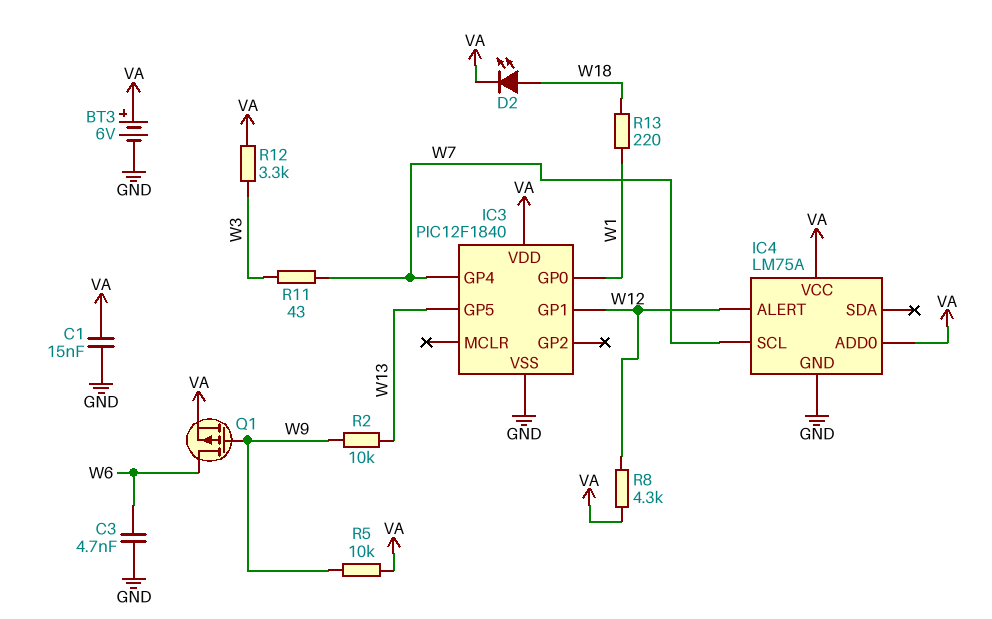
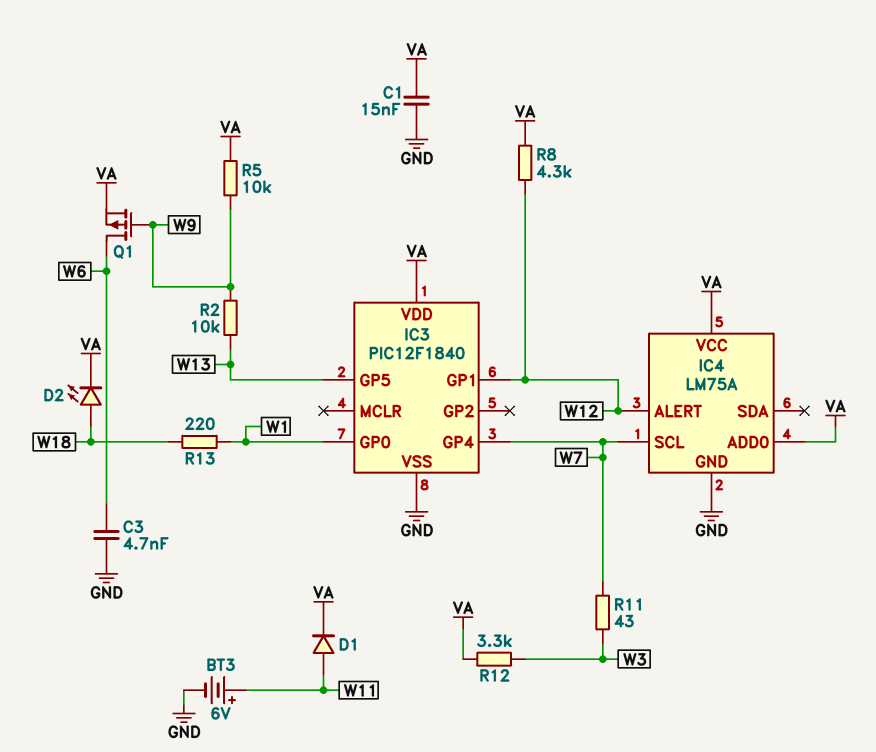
BT3: 6V (plus VA, minus GND) -> 6V (plus W11, minus GND)
D1: none -> diode (A W11, K VA)

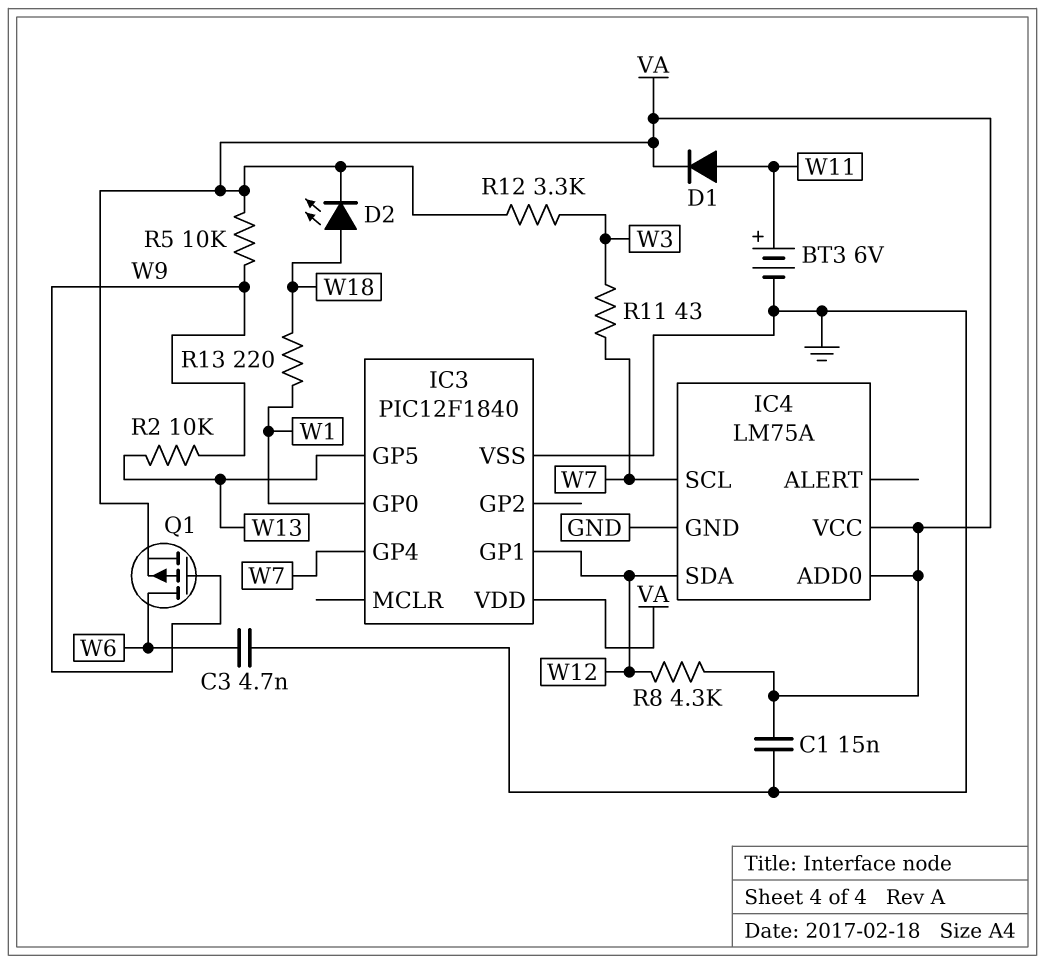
IC4 pin ALERT: W12 -> none
IC4 pin SDA: none -> W12

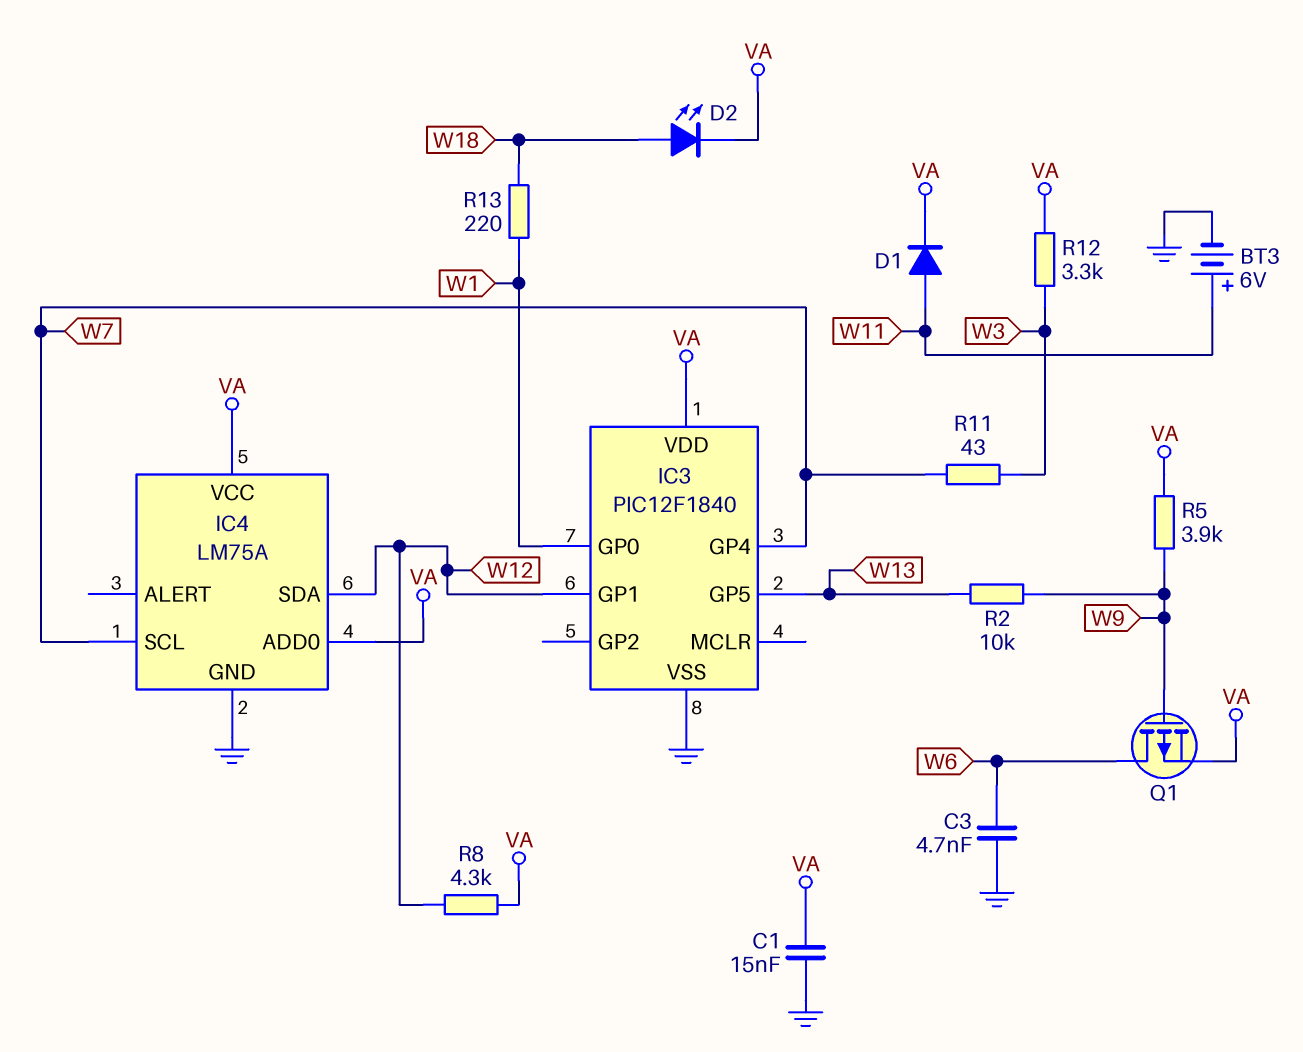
R5: 10k (VA, W9) -> 3.9k (VA, W9)

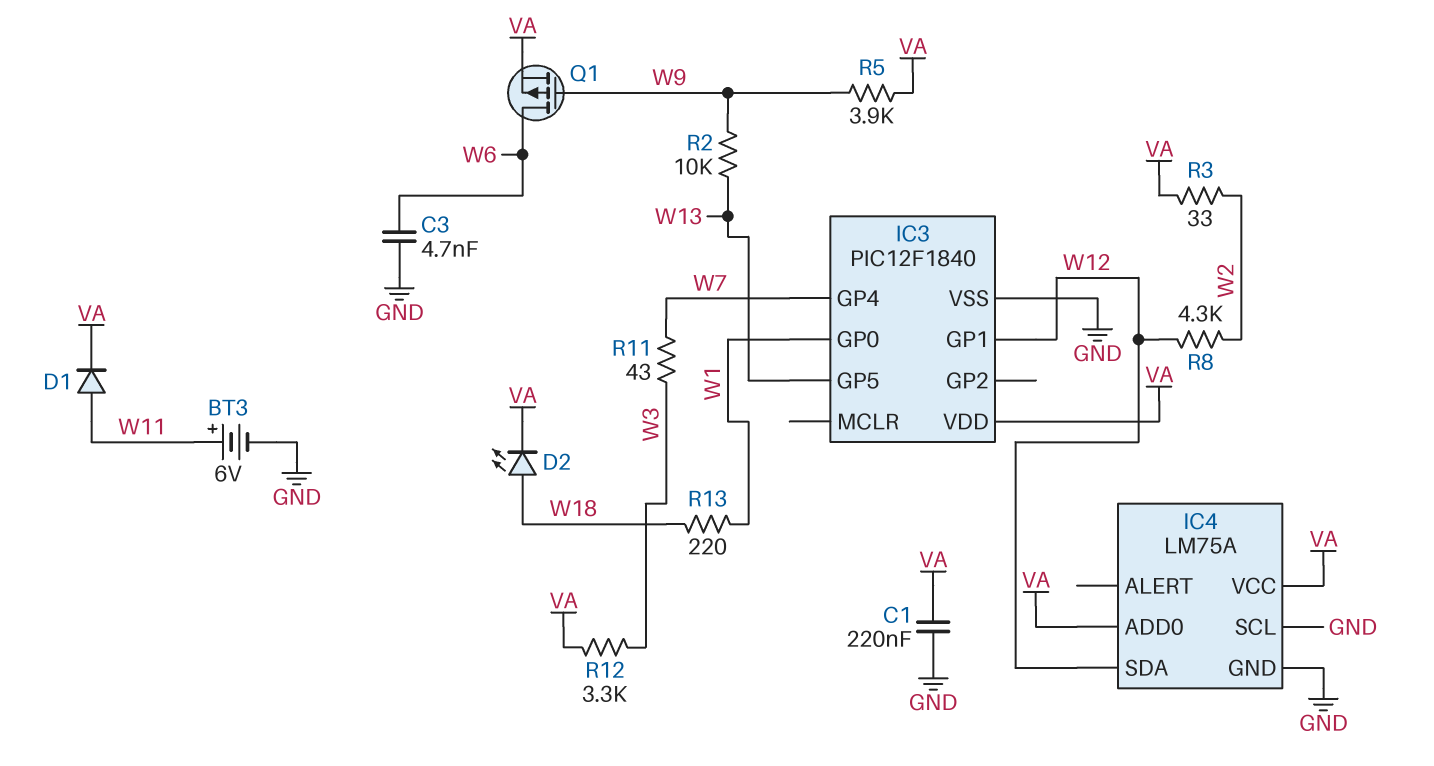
C1: 15nF (GND, VA) -> 220nF (GND, VA)
IC4 pin SCL: W7 -> GND
R3: none -> 33 (VA, W2)
R8: 4.3k (VA, W12) -> 4.3k (W2, W12)

